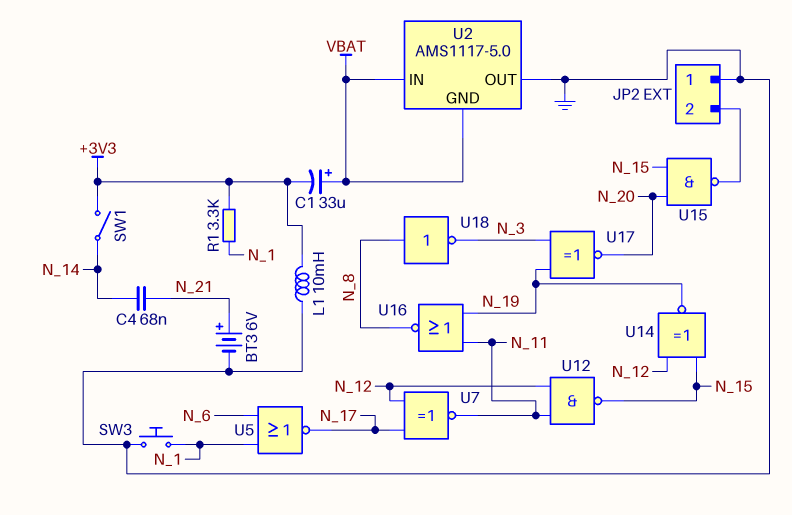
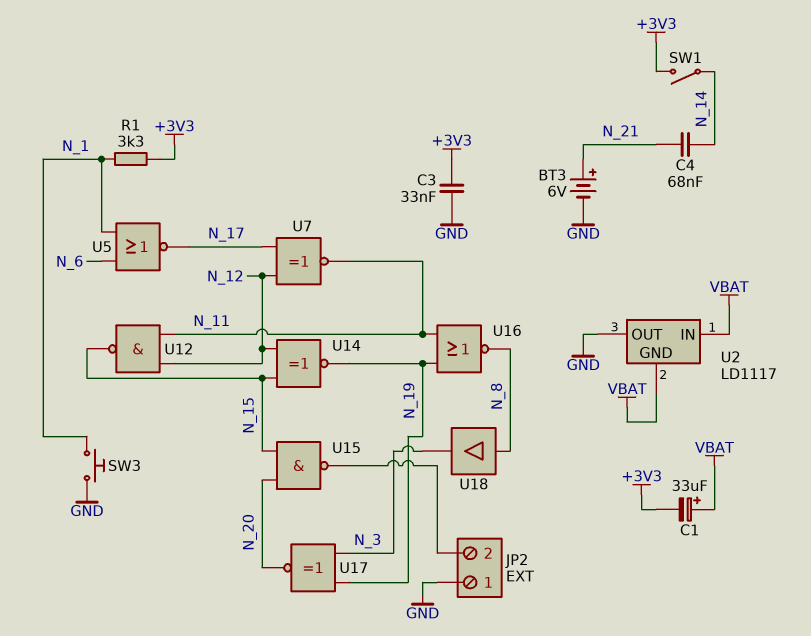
C3: none -> 33nF (+3V3, GND)
L1: 10mH (+3V3, GND) -> none
U2: AMS1117-5.0 -> LD1117
U18: NOT (in N_8, out N_3) -> buffer (in N_8, out N_3)

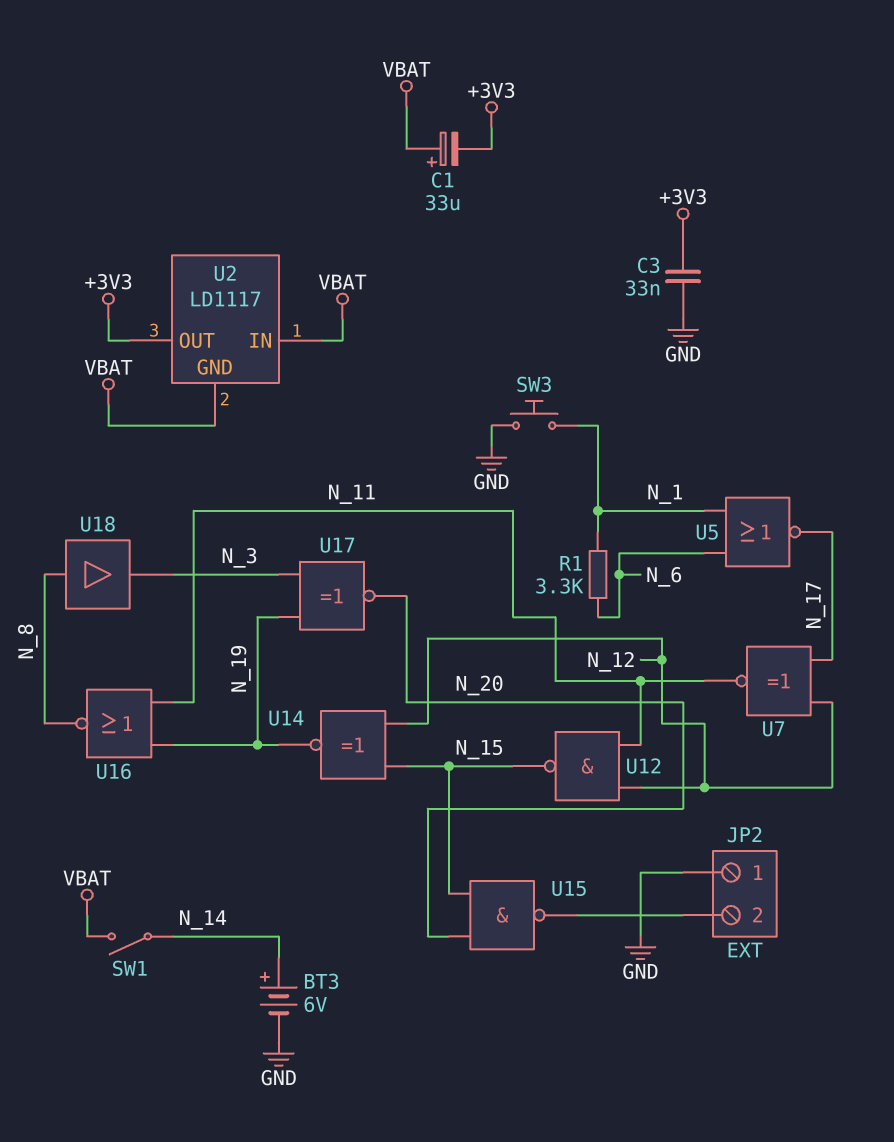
BT3: 6V (plus N_21, minus GND) -> 6V (plus N_14, minus GND)
C4: 68nF (N_14, N_21) -> none
R1: 3.3k (+3V3, N_1) -> 3.3k (N_1, N_6)
SW1: switch (+3V3, N_14) -> switch (N_14, VBAT)
U2 pin OUT: GND -> +3V3

